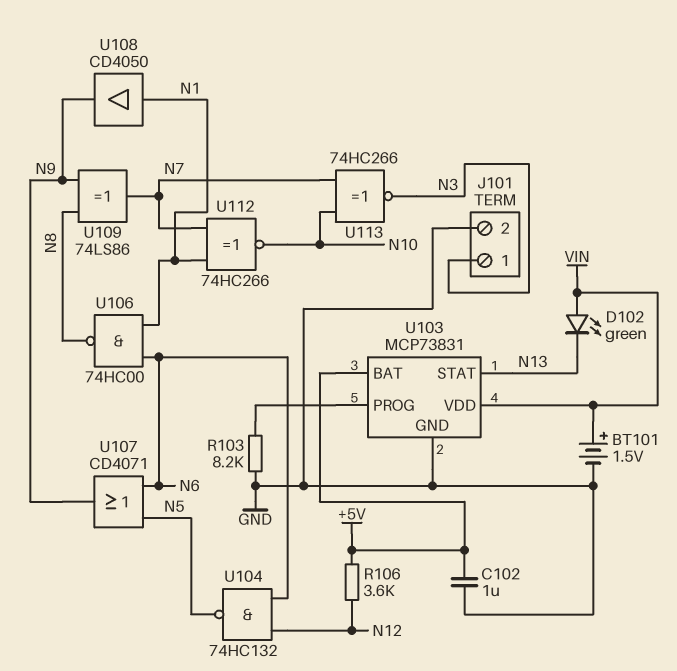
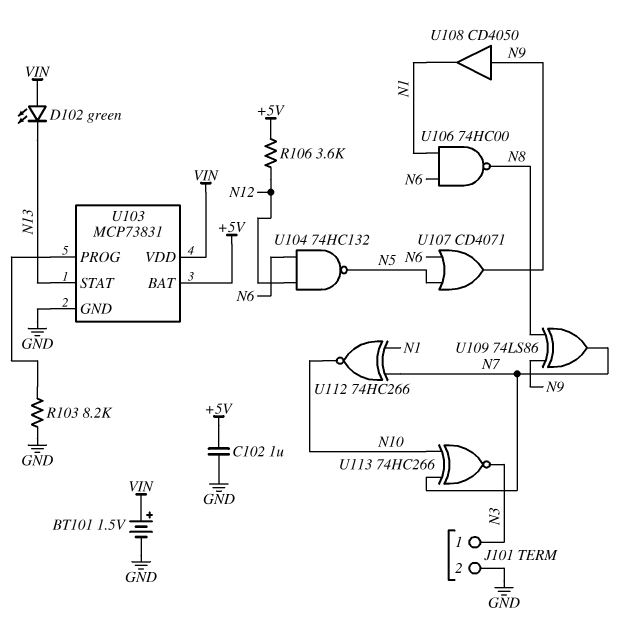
U108: buffer CD4050 (in N1, out N9) -> buffer CD4050 (in N9, out N1)

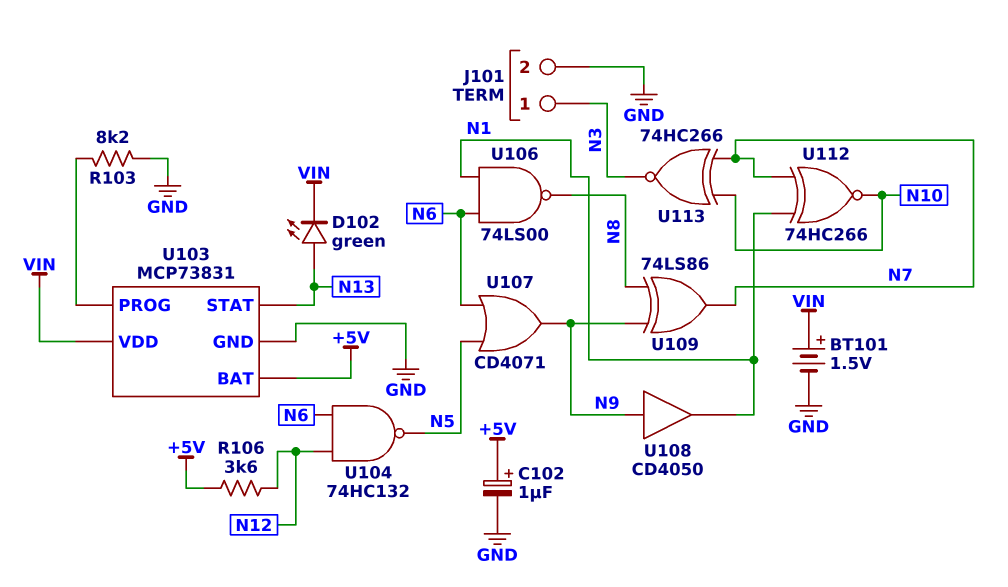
C102: 1uF (+5V, GND) -> 1uF (plus +5V, minus GND)
D102: LED green (A VIN, K N13) -> LED green (A N13, K VIN)
U106: NAND 74HC00 (in N1, in N6, out N8) -> NAND 74LS00 (in N1, in N6, out N8)

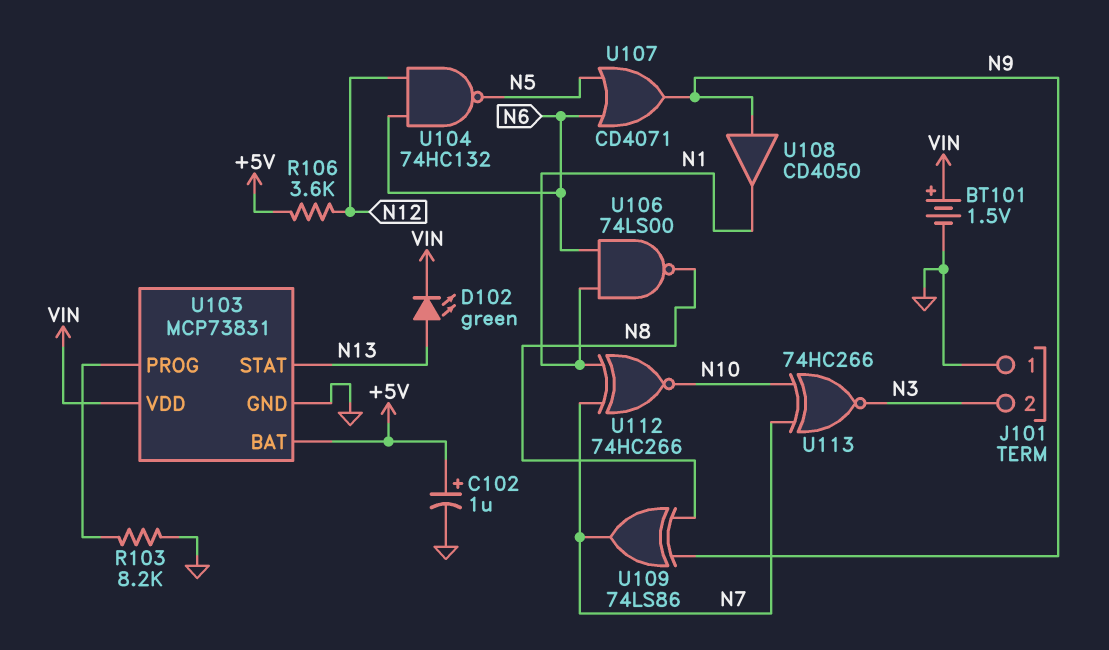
J101 pin 1: N3 -> GND
J101 pin 2: GND -> N3

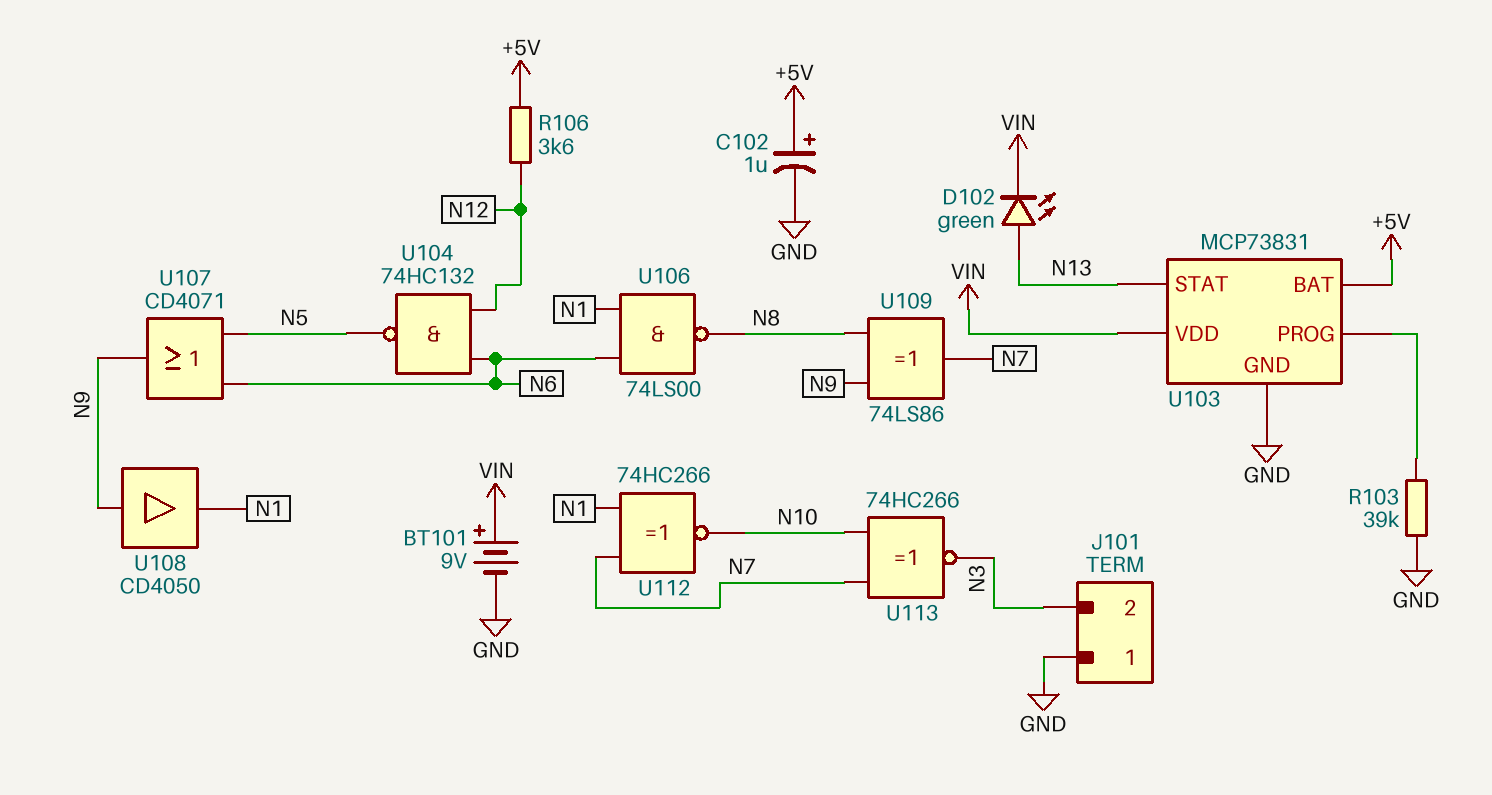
BT101: 1.5V (plus VIN, minus GND) -> 9V (plus VIN, minus GND)
R103: 8.2k (GND, U103/PROG) -> 39k (GND, U103/PROG)

